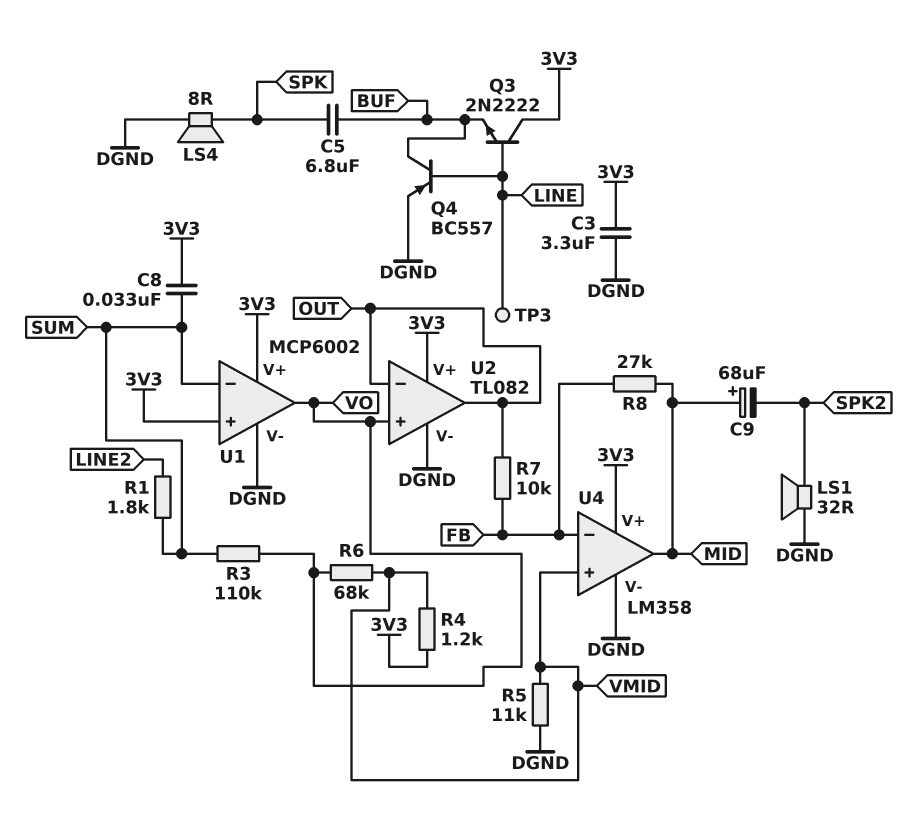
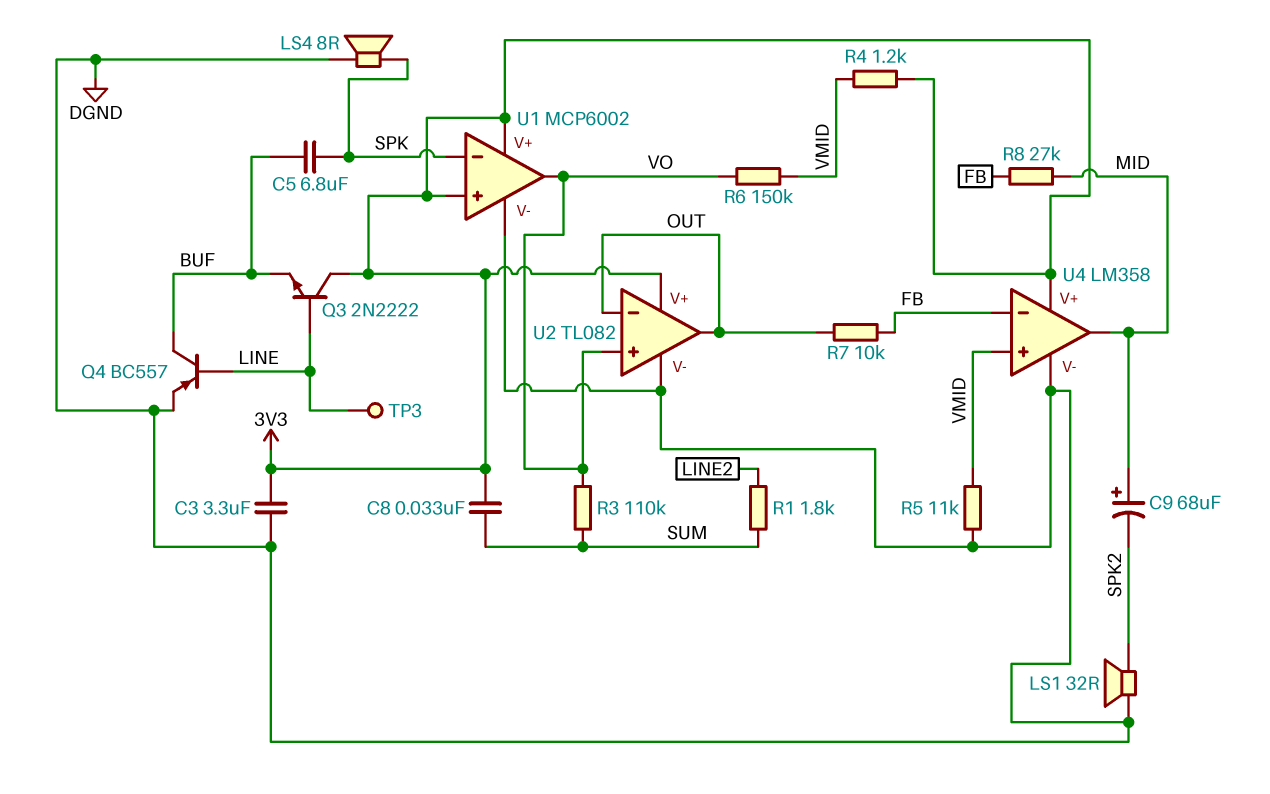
R6: 68k (VMID, VO) -> 150k (VMID, VO)
U1 pin in-: SUM -> SPK

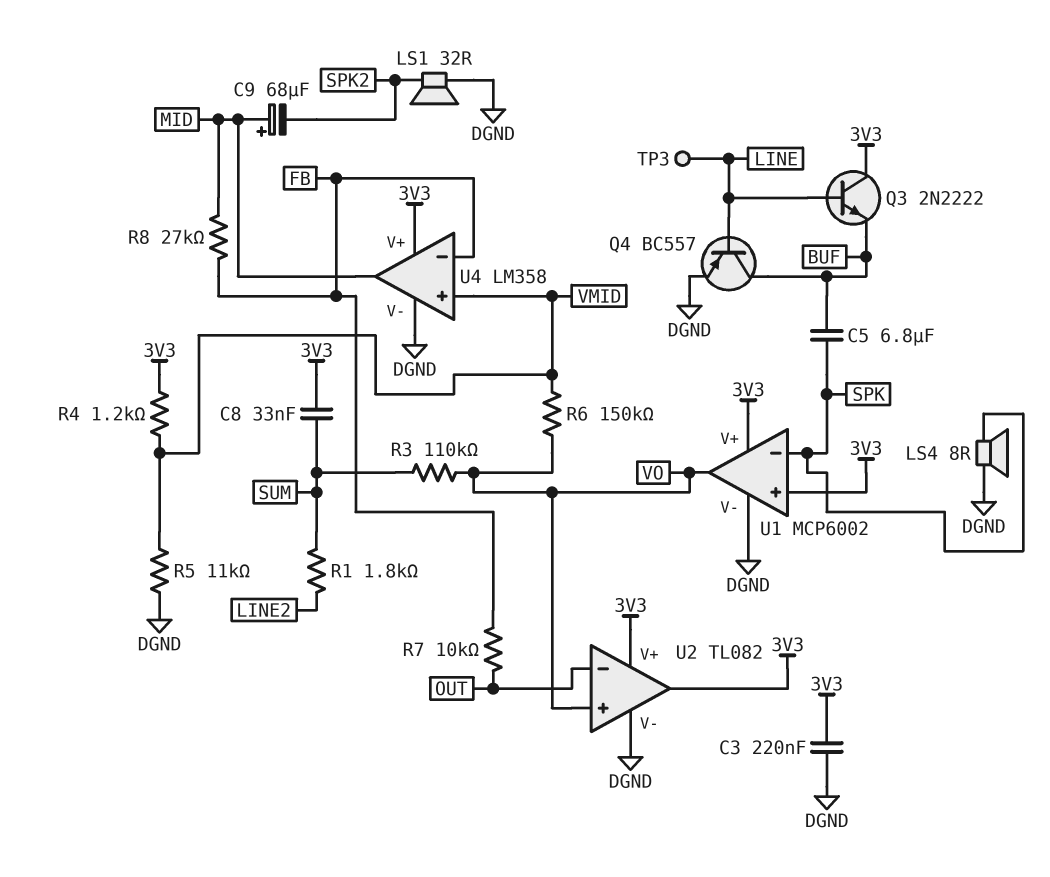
C3: 3.3uF (3V3, DGND) -> 220nF (3V3, DGND)
U2 pin out: OUT -> 3V3

